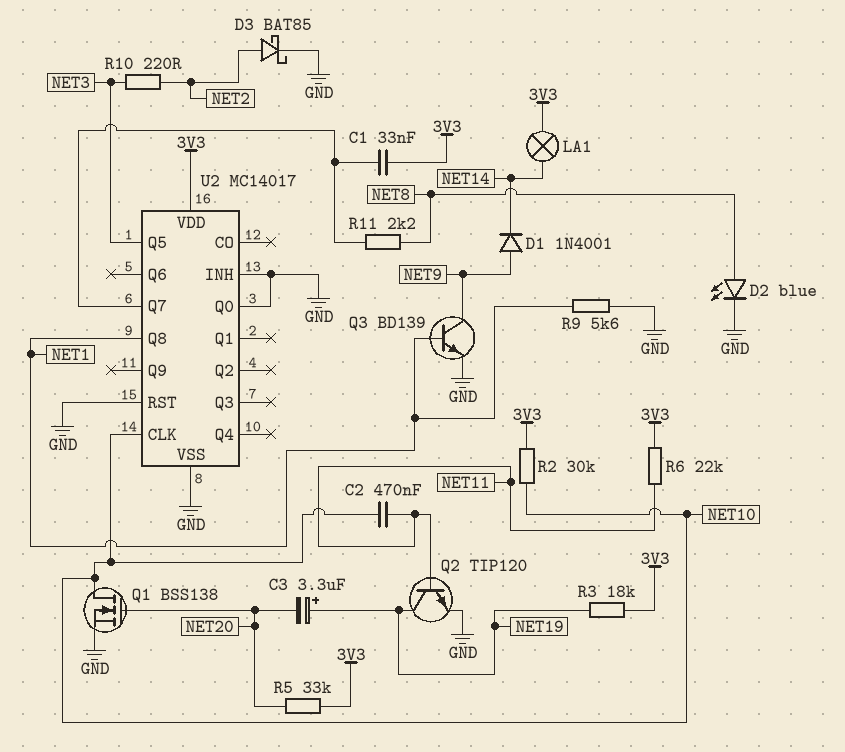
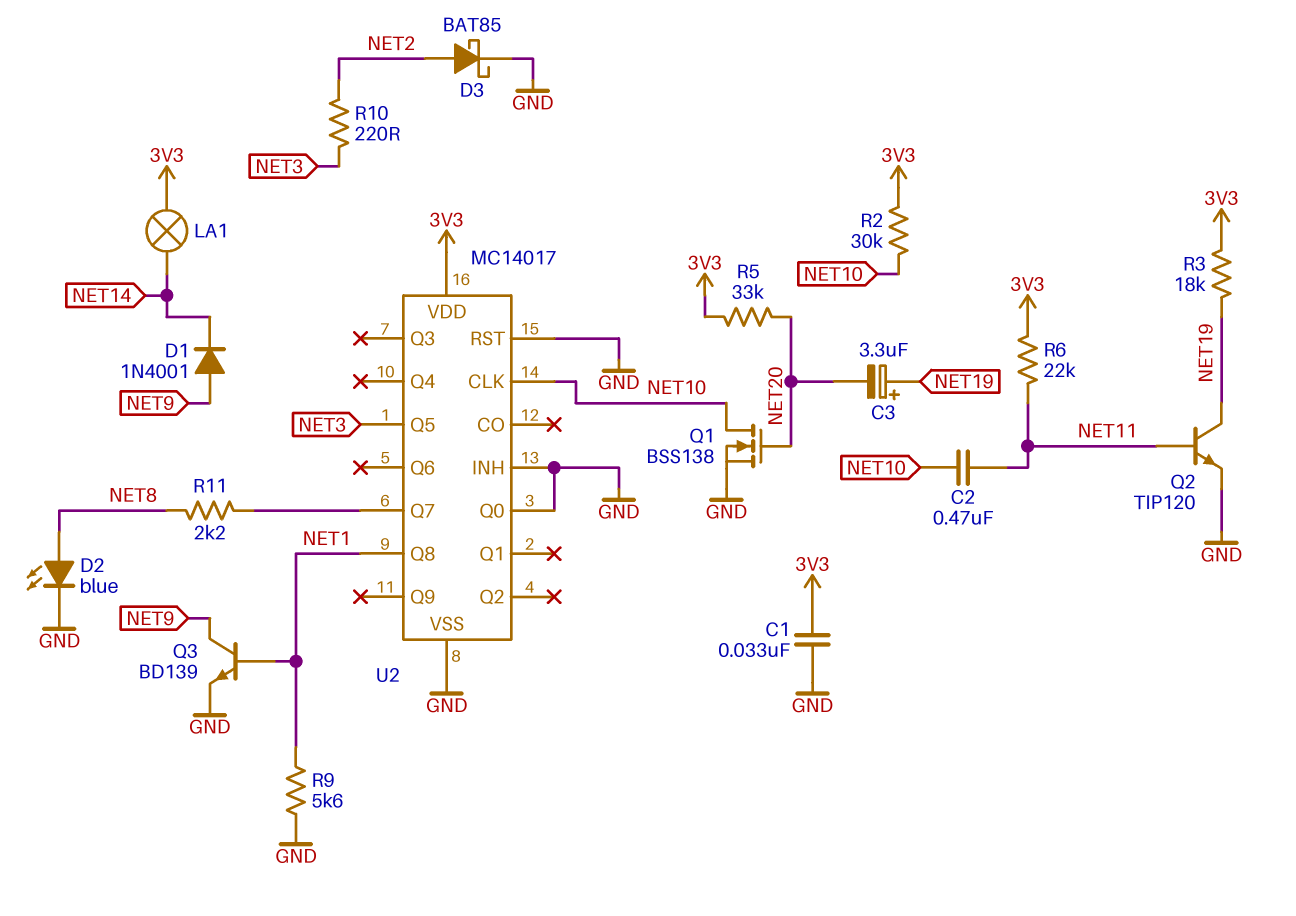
C1: 33nF (3V3, U2/Q7) -> 33nF (3V3, GND)

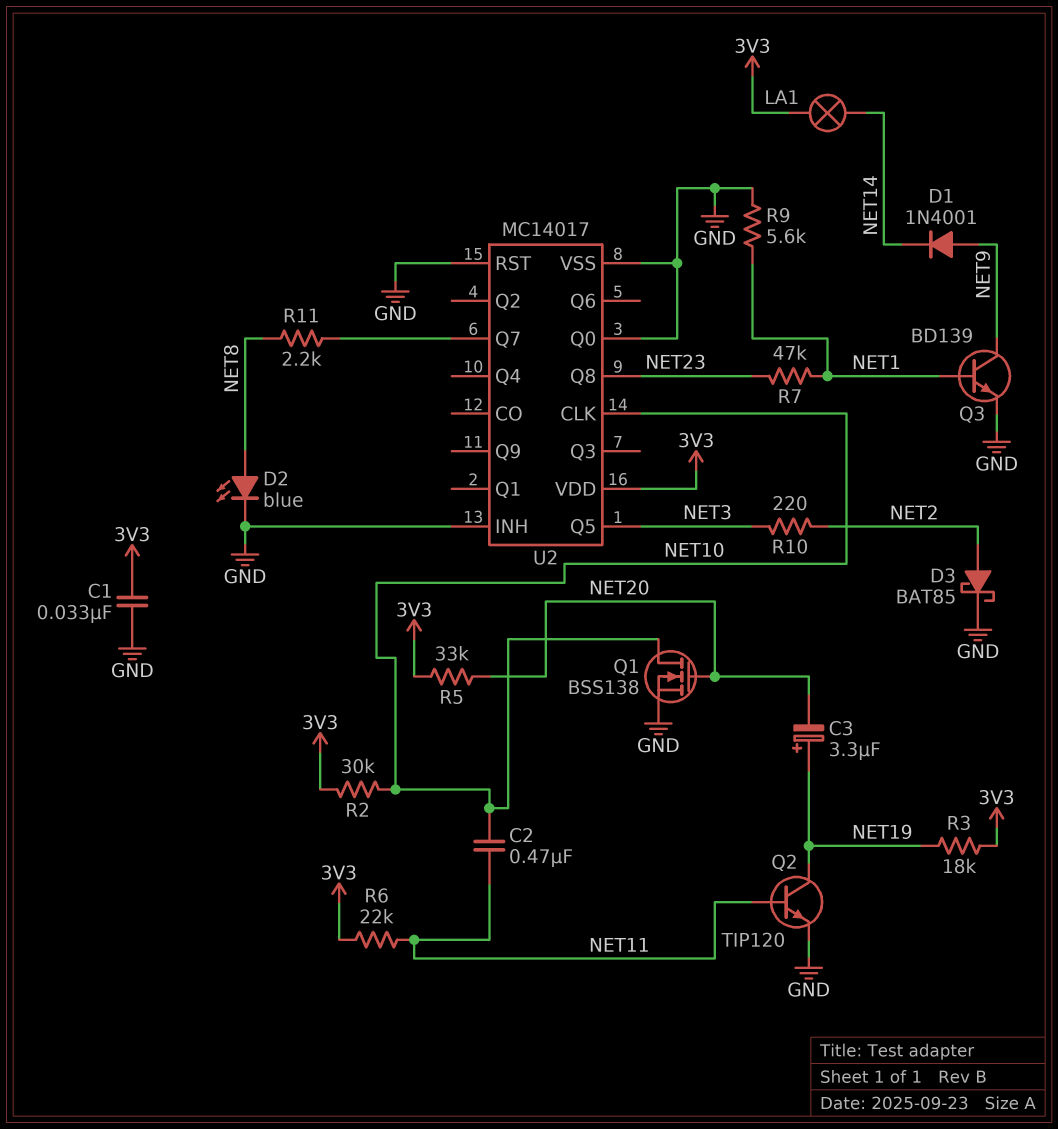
R7: none -> 47k (NET1, NET23)
U2 pin Q8: NET1 -> NET23

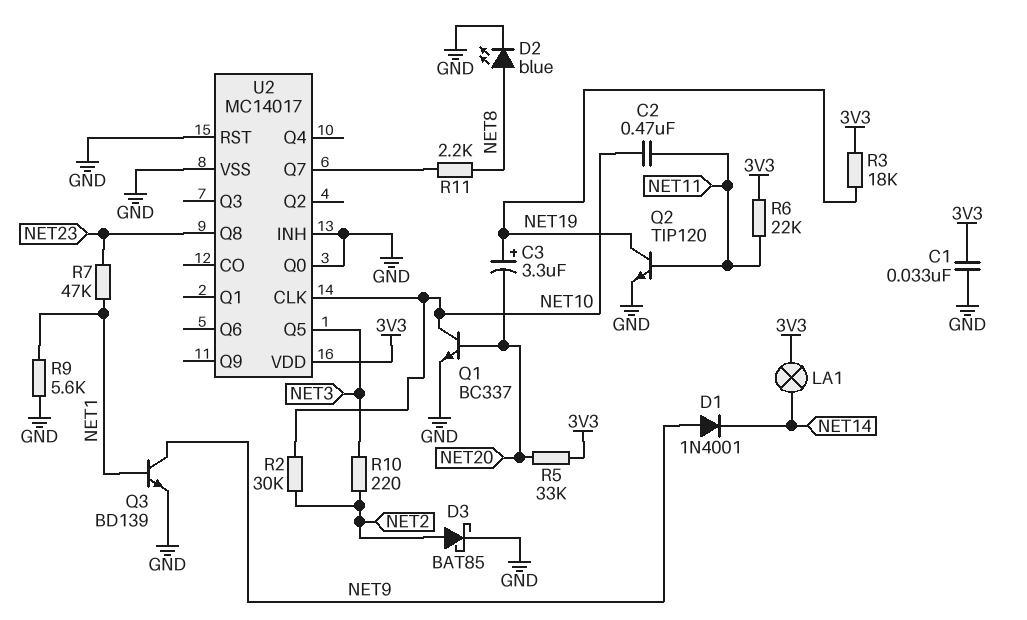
Q1: NMOS BSS138 (G NET20, D NET10, S GND) -> NPN BC337 (B NET20, C NET10, E GND)
R2: 30k (3V3, NET10) -> 30k (NET2, NET10)

